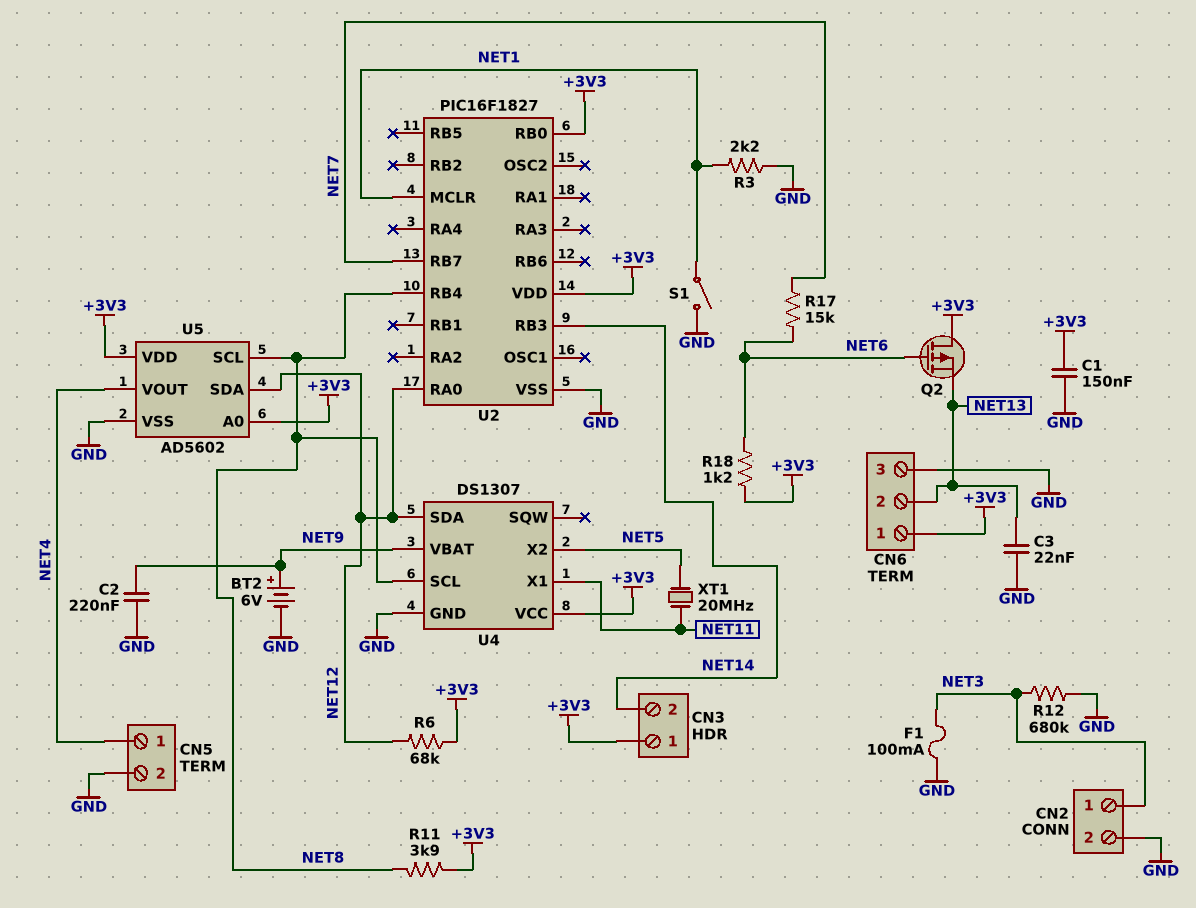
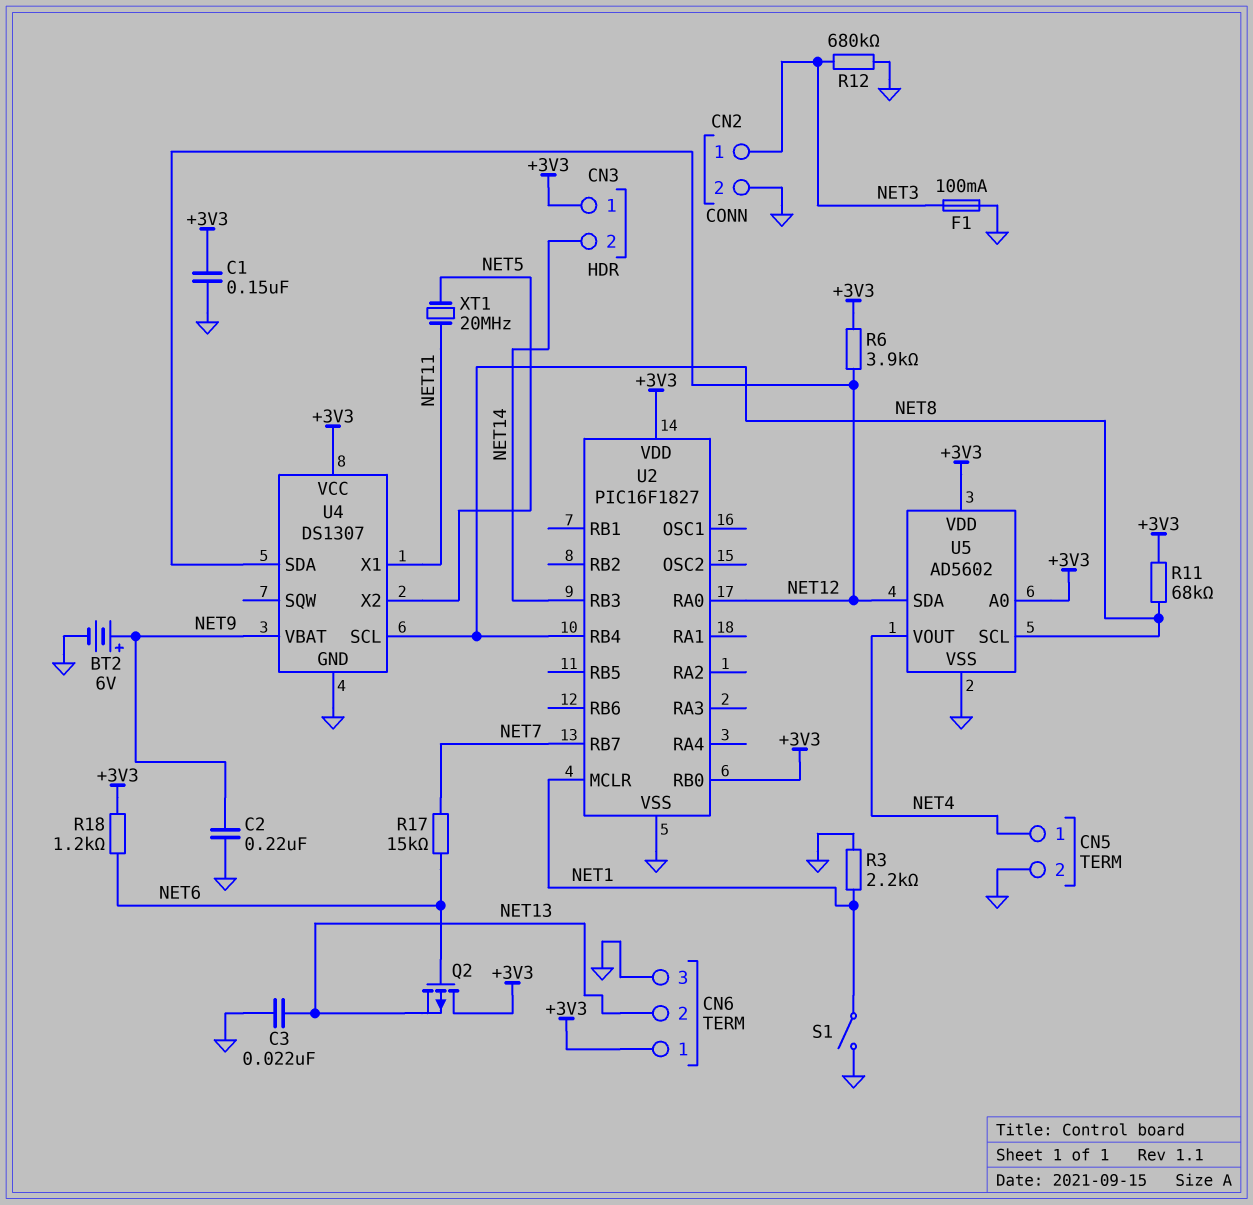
R6: 68k (+3V3, NET12) -> 3.9k (+3V3, NET12)
R11: 3.9k (+3V3, NET8) -> 68k (+3V3, NET8)

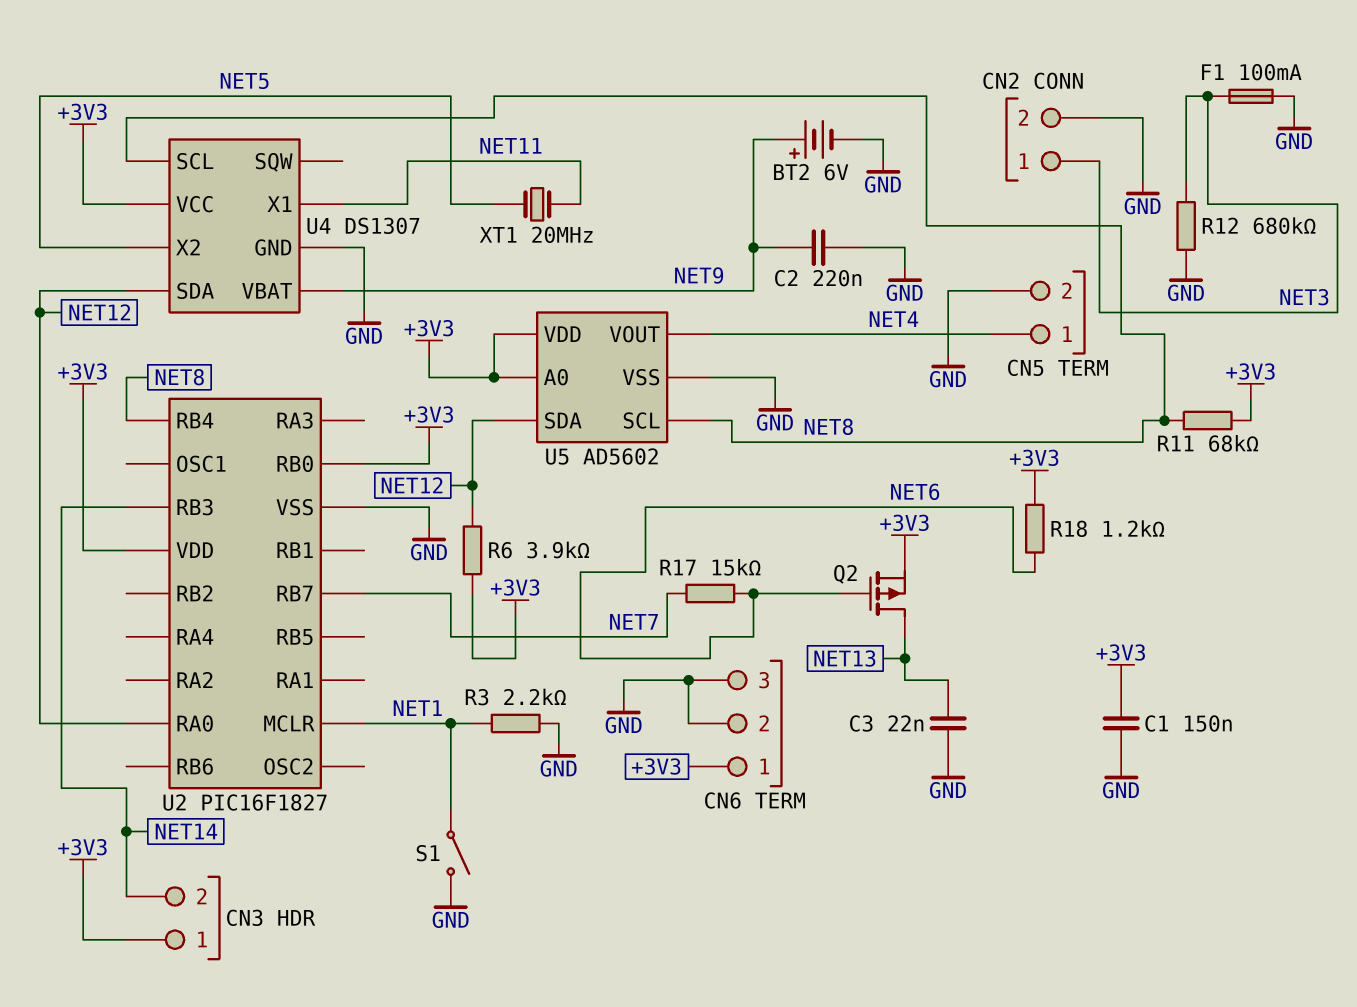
CN6 pin 2: NET13 -> GND
Q2: PMOS (G NET6, D +3V3, S NET13) -> PMOS (G NET6, D NET13, S +3V3)

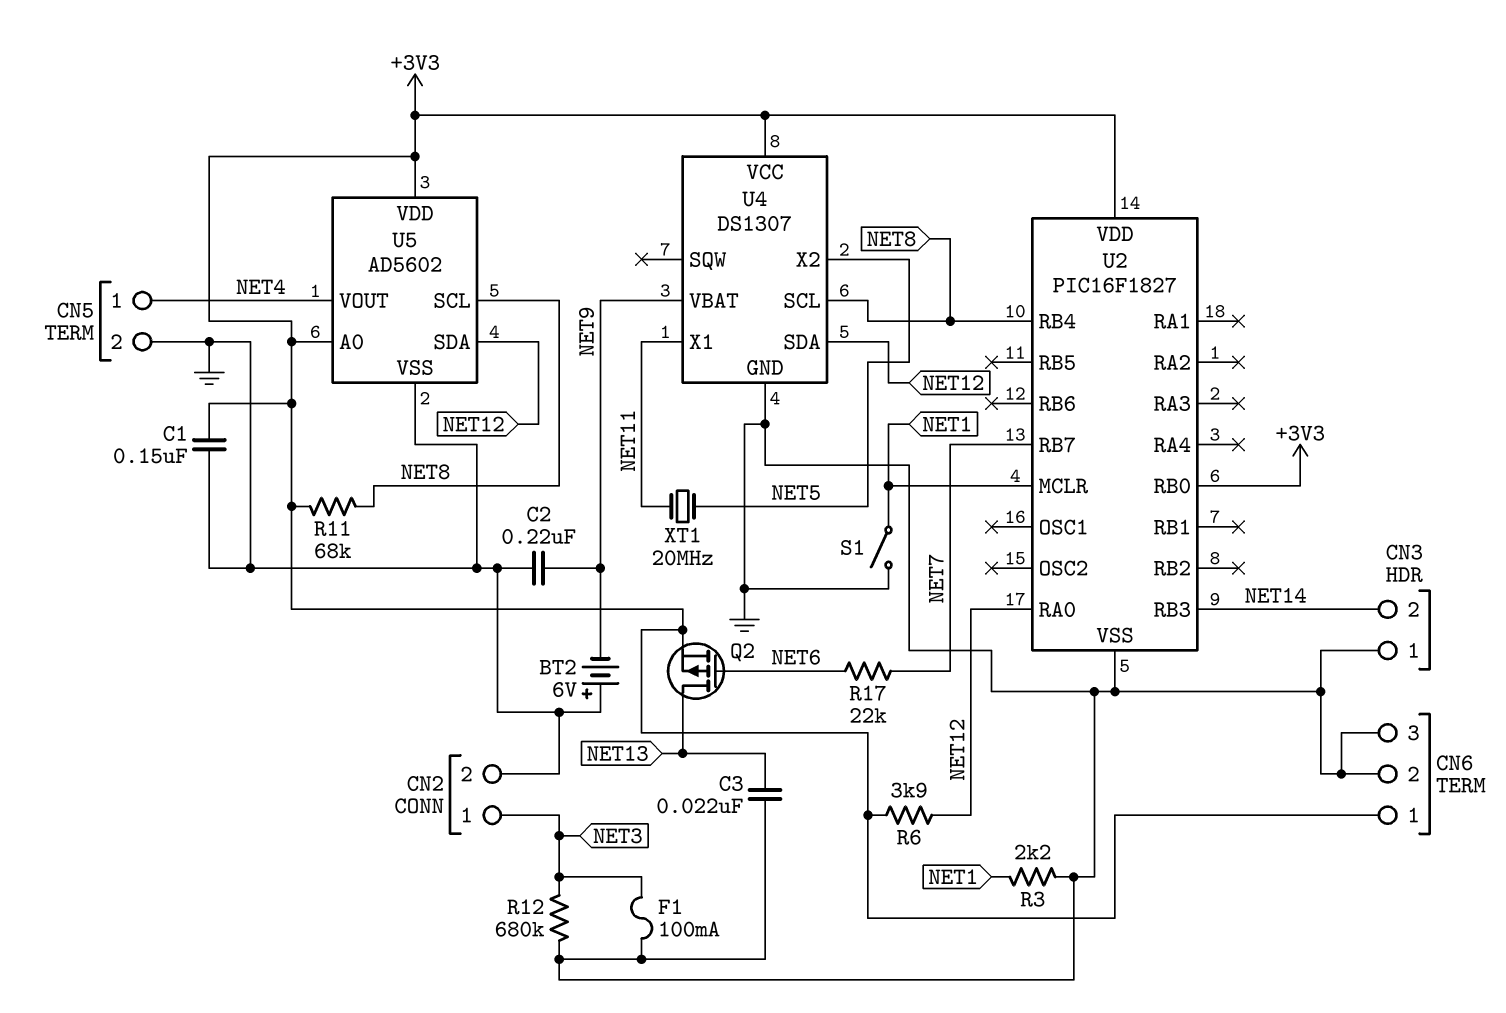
BT2: 6V (plus NET9, minus GND) -> 6V (plus GND, minus NET9)
CN3 pin 1: +3V3 -> GND
R17: 15k (NET6, NET7) -> 22k (NET6, NET7)
R18: 1.2k (+3V3, NET6) -> none

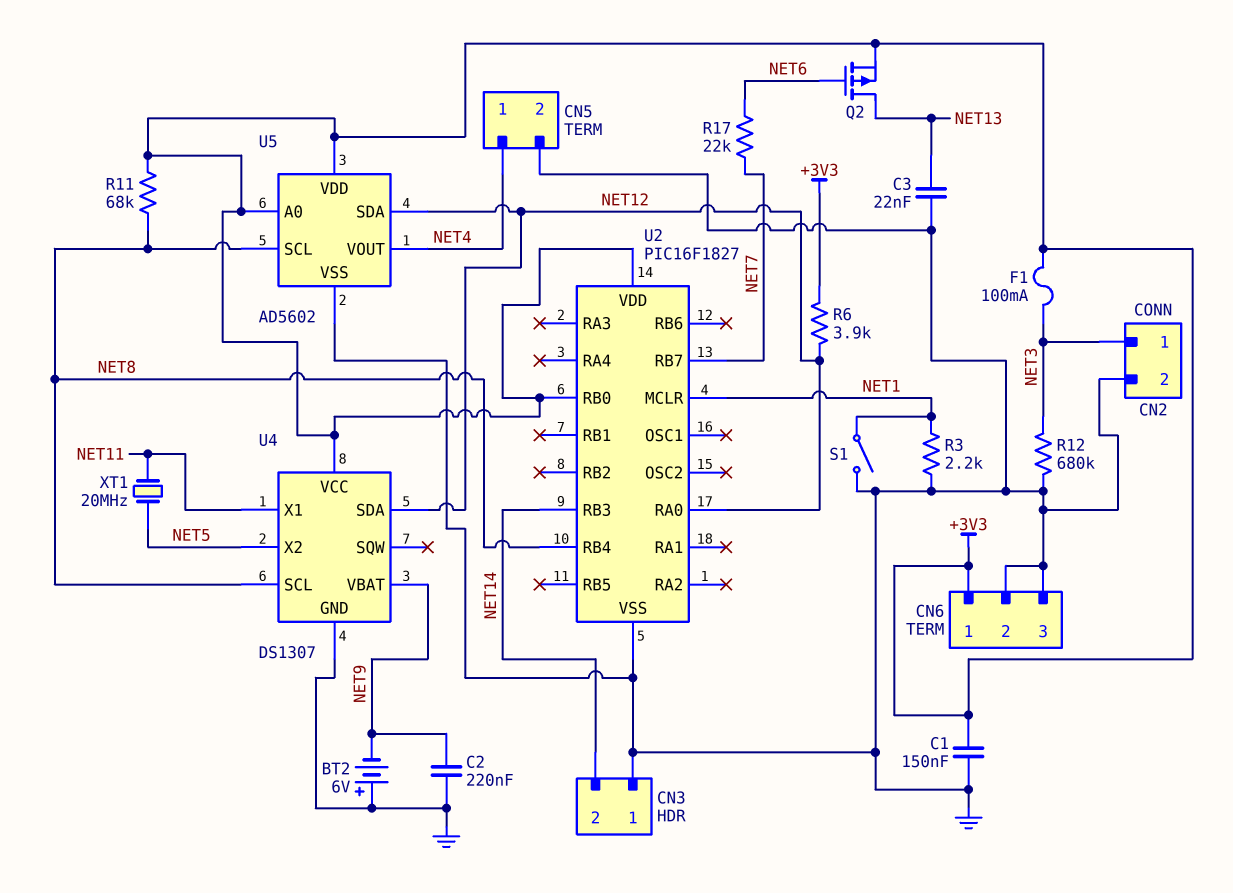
F1: 100mA (GND, NET3) -> 100mA (+3V3, NET3)

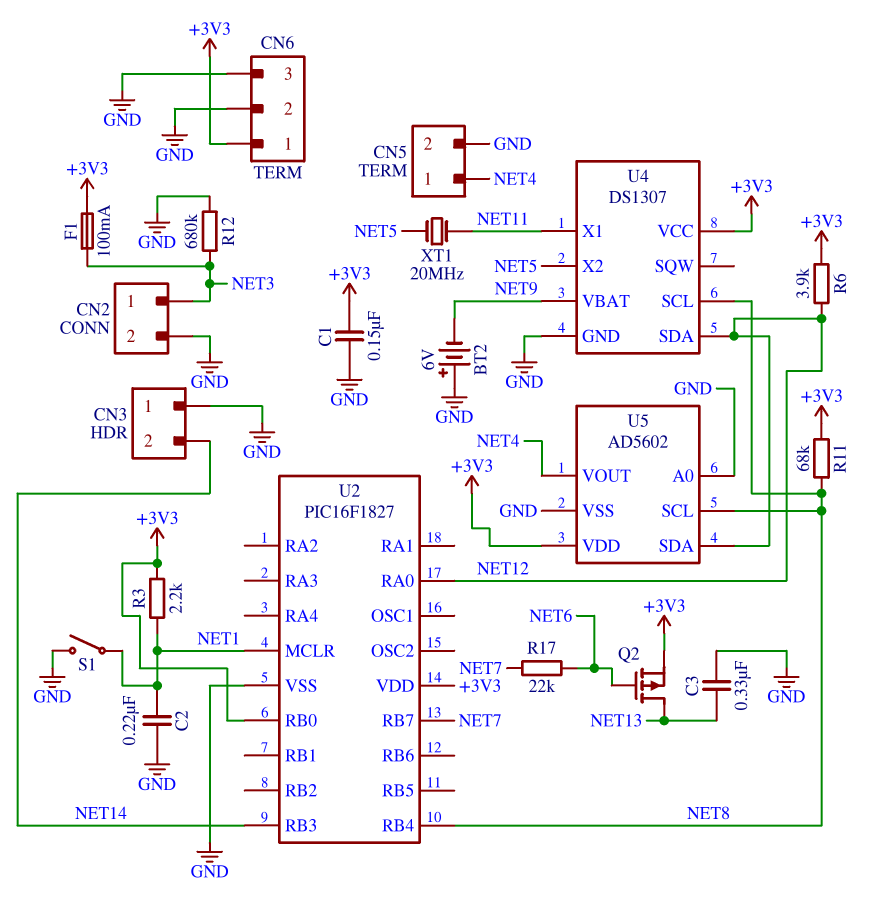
C2: 220nF (GND, NET9) -> 220nF (GND, NET1)
C3: 22nF (GND, NET13) -> 330nF (GND, NET13)
R3: 2.2k (GND, NET1) -> 2.2k (+3V3, NET1)
U5 pin A0: +3V3 -> GND

